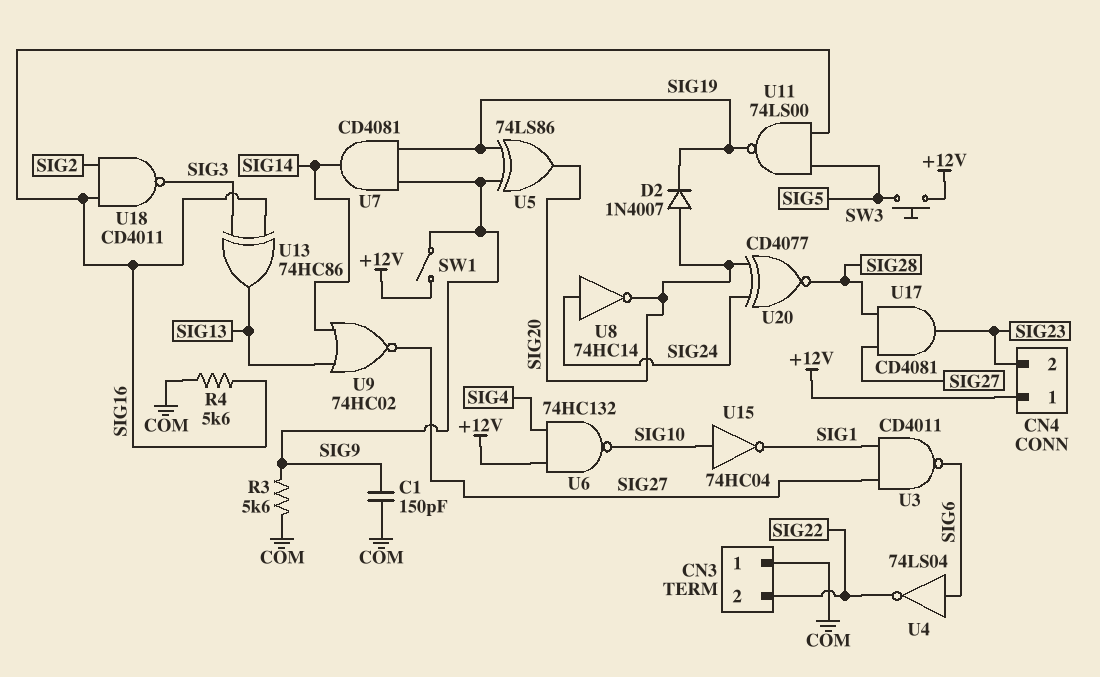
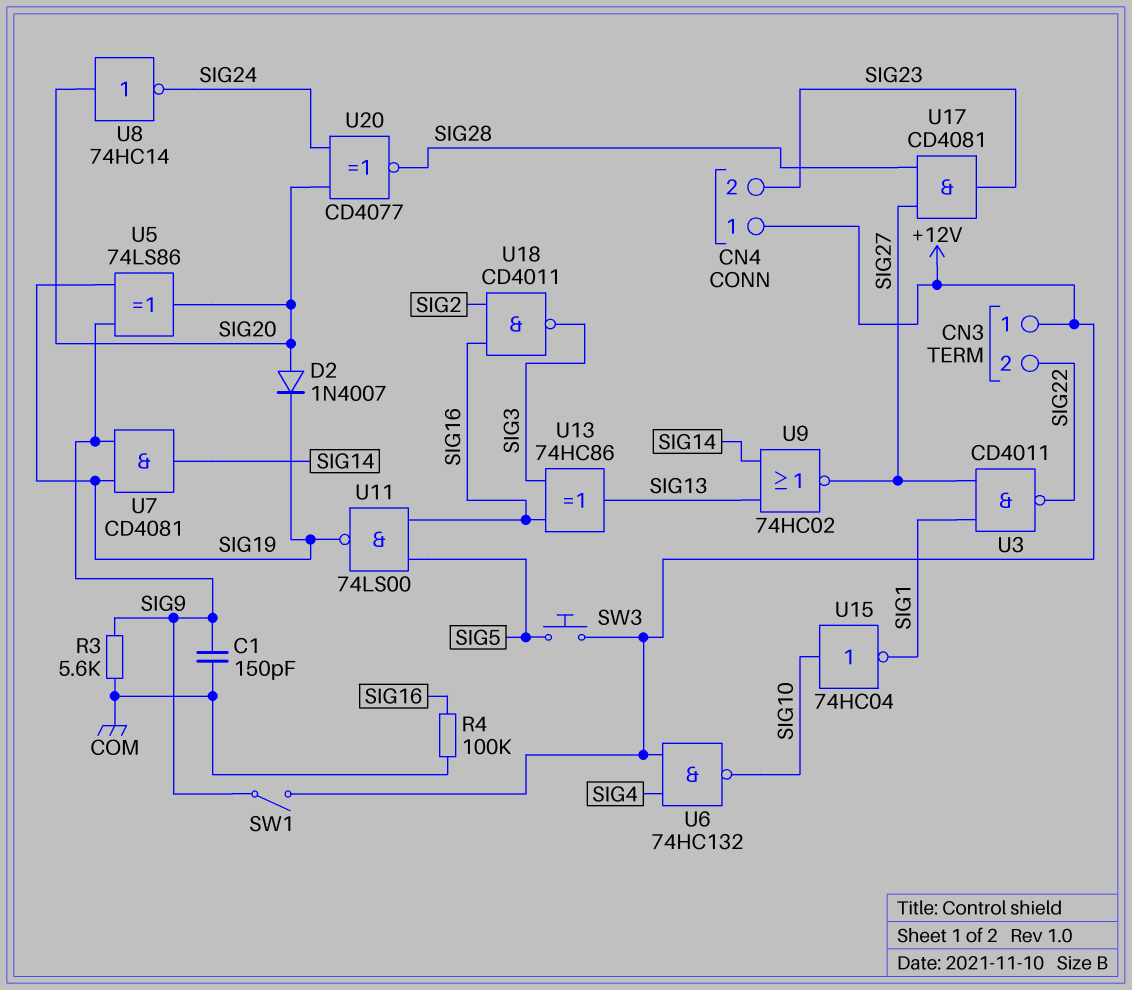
CN3 pin 1: COM -> +12V
R4: 5.6k (COM, SIG16) -> 100k (COM, SIG16)
U3: NAND CD4011 (in SIG1, in SIG27, out SIG6) -> NAND CD4011 (in SIG1, in SIG27, out SIG22)
U4: NOT 74LS04 (in SIG6, out SIG22) -> none
U8: NOT 74HC14 (in SIG24, out SIG20) -> NOT 74HC14 (in SIG20, out SIG24)

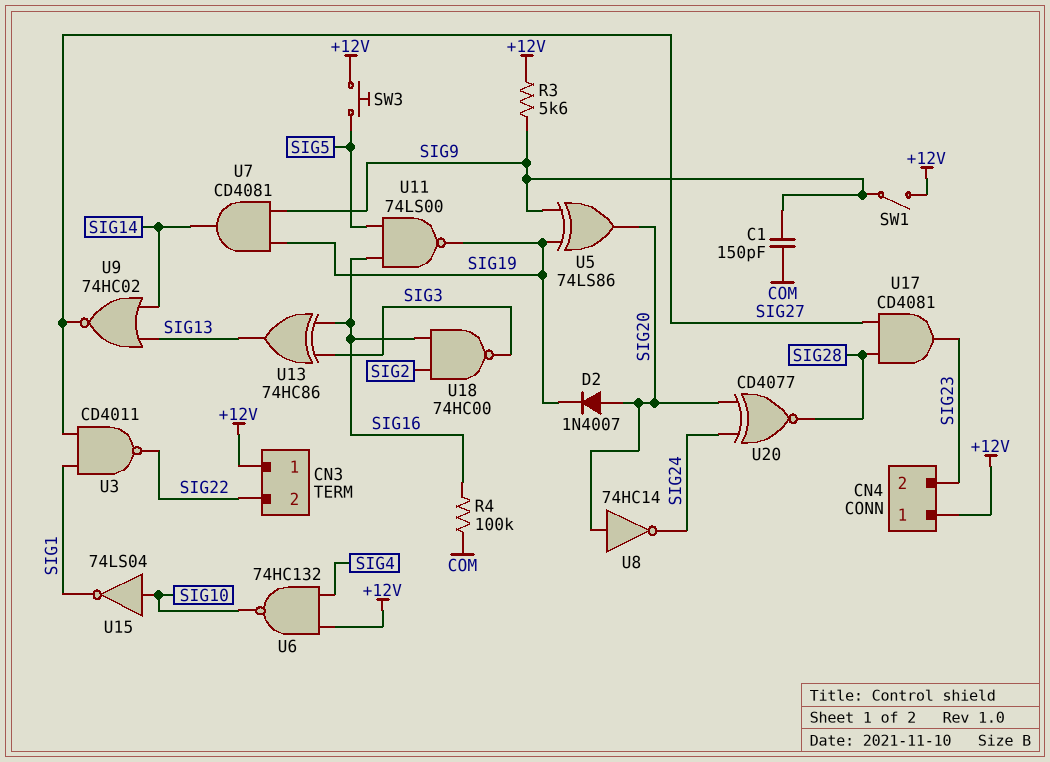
R3: 5.6k (COM, SIG9) -> 5.6k (+12V, SIG9)
U15: NOT 74HC04 (in SIG10, out SIG1) -> NOT 74LS04 (in SIG10, out SIG1)
U18: NAND CD4011 (in SIG2, in SIG16, out SIG3) -> NAND 74HC00 (in SIG2, in SIG16, out SIG3)

